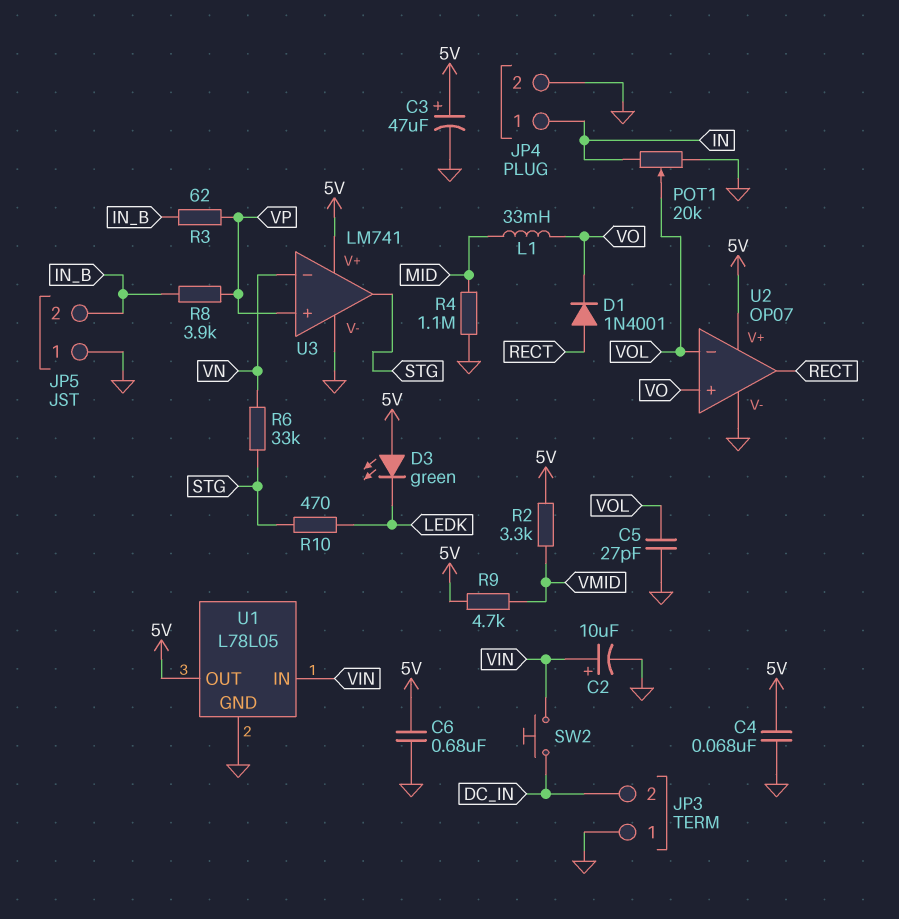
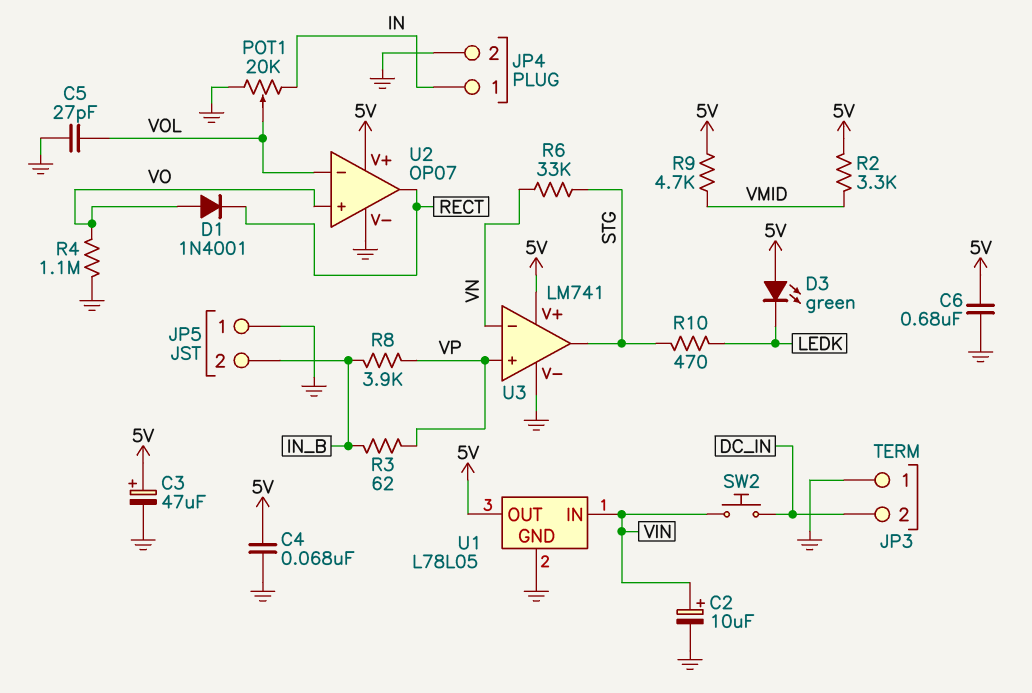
D1: diode 1N4001 (A RECT, K VO) -> diode 1N4001 (A VO, K RECT)
L1: 33mH (MID, VO) -> none
R4: 1.1M (GND, MID) -> 1.1M (GND, VO)

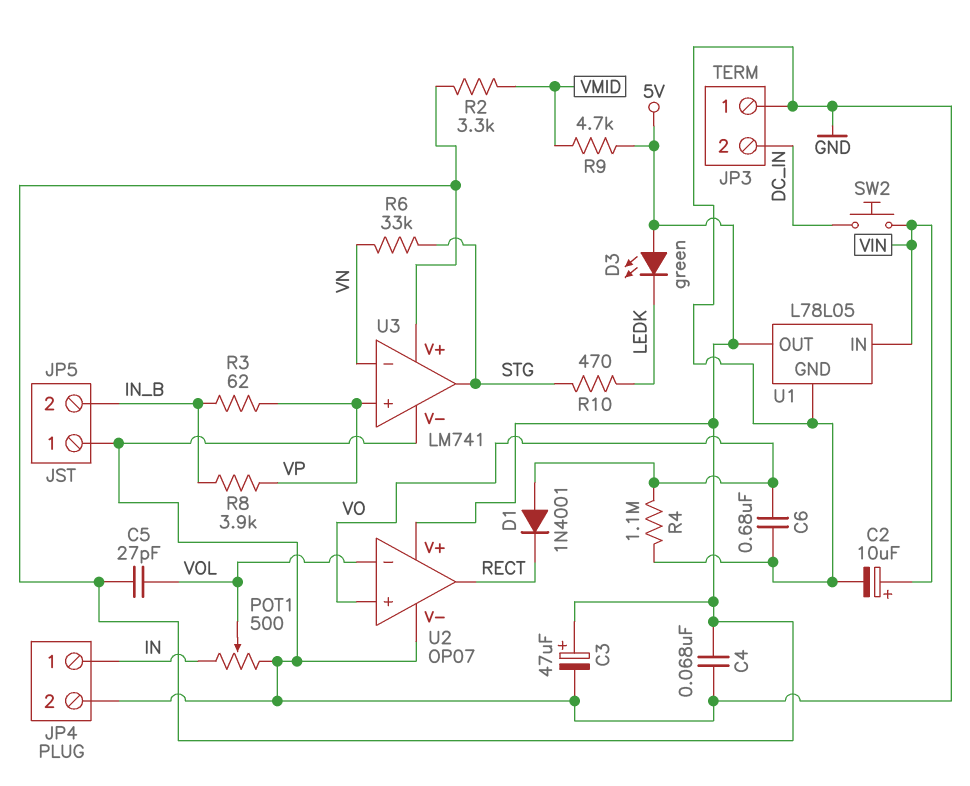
C5: 27pF (GND, VOL) -> 27pF (5V, VOL)
C6: 680nF (5V, GND) -> 680nF (GND, VO)
POT1: 20k (GND, IN, wiper VOL) -> 500 (GND, IN, wiper VOL)

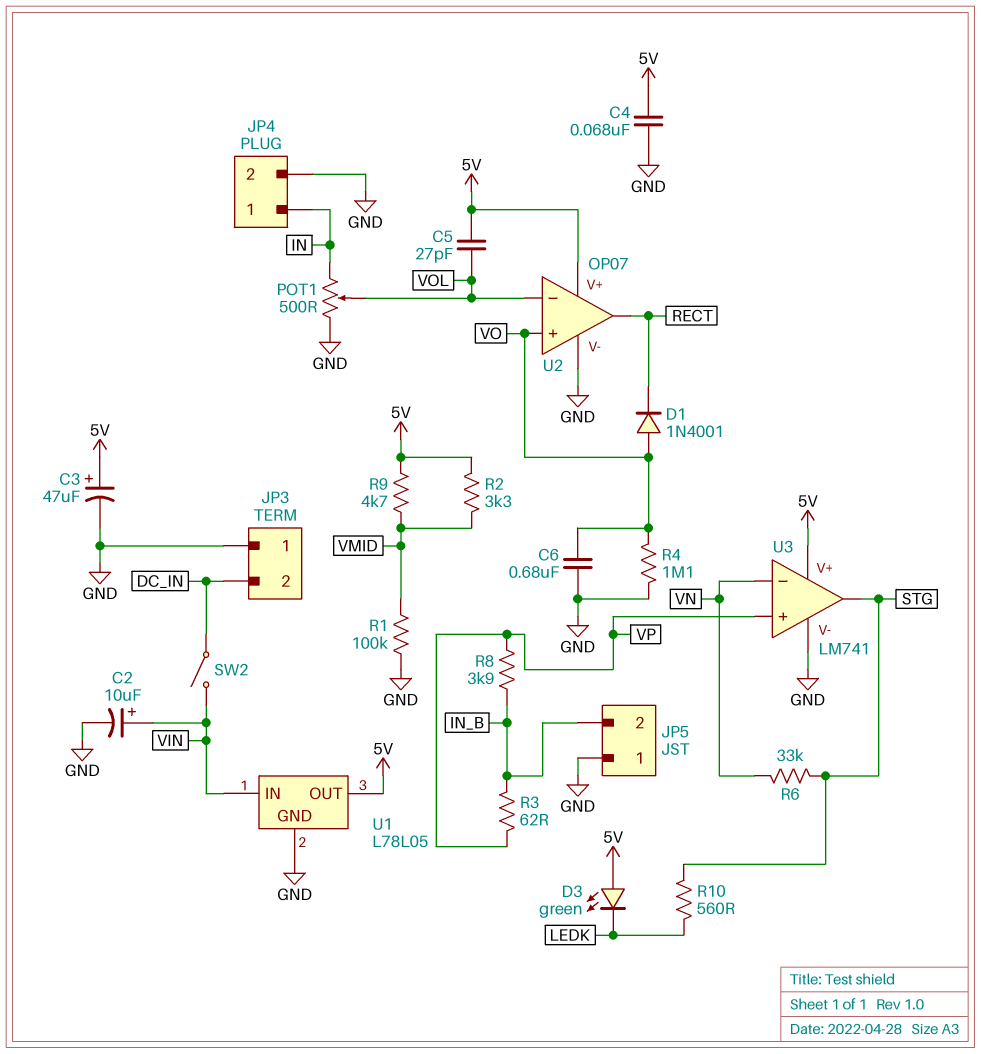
R1: none -> 100k (GND, VMID)
R10: 470 (LEDK, STG) -> 560 (LEDK, STG)
SW2: button (DC_IN, VIN) -> switch (DC_IN, VIN)

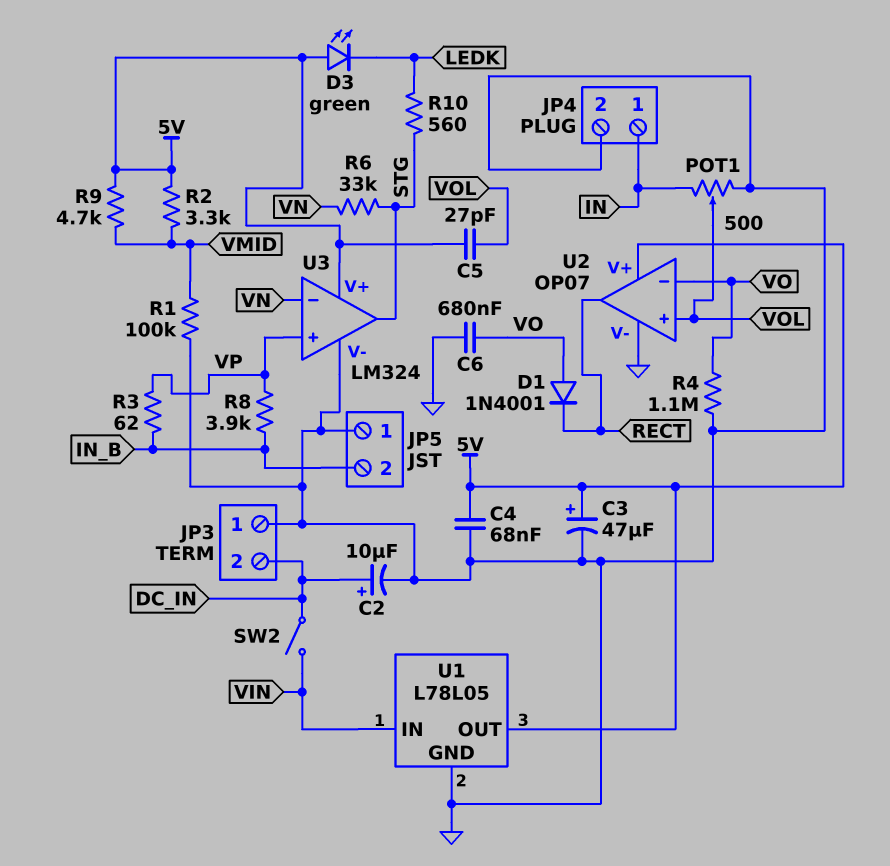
C2: 10uF (plus VIN, minus GND) -> 10uF (plus DC_IN, minus GND)
U2 pin in+: VO -> VOL
U2 pin in-: VOL -> VO
U3: LM741 -> LM324

